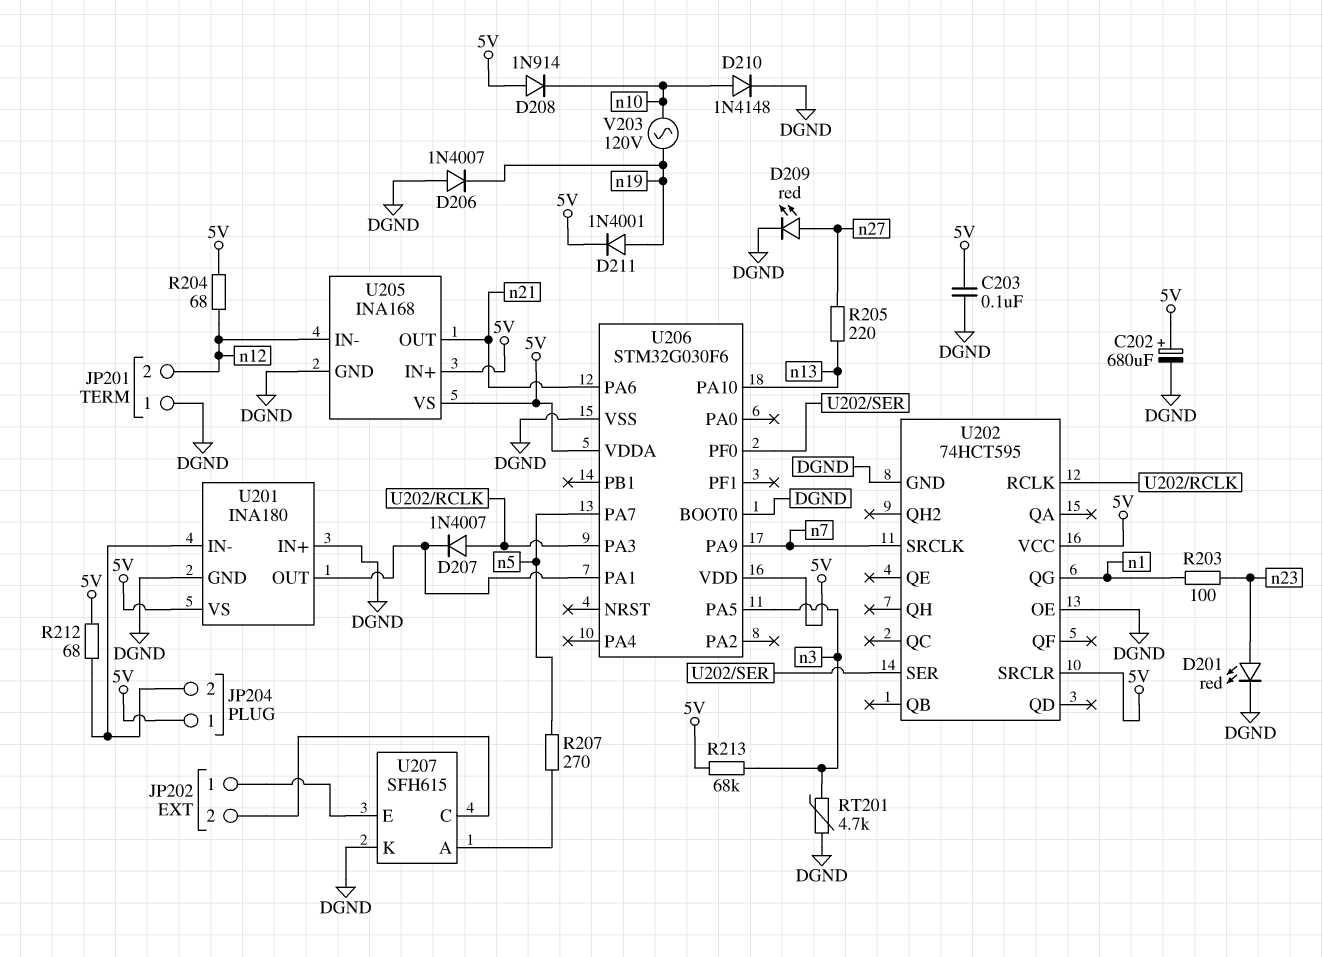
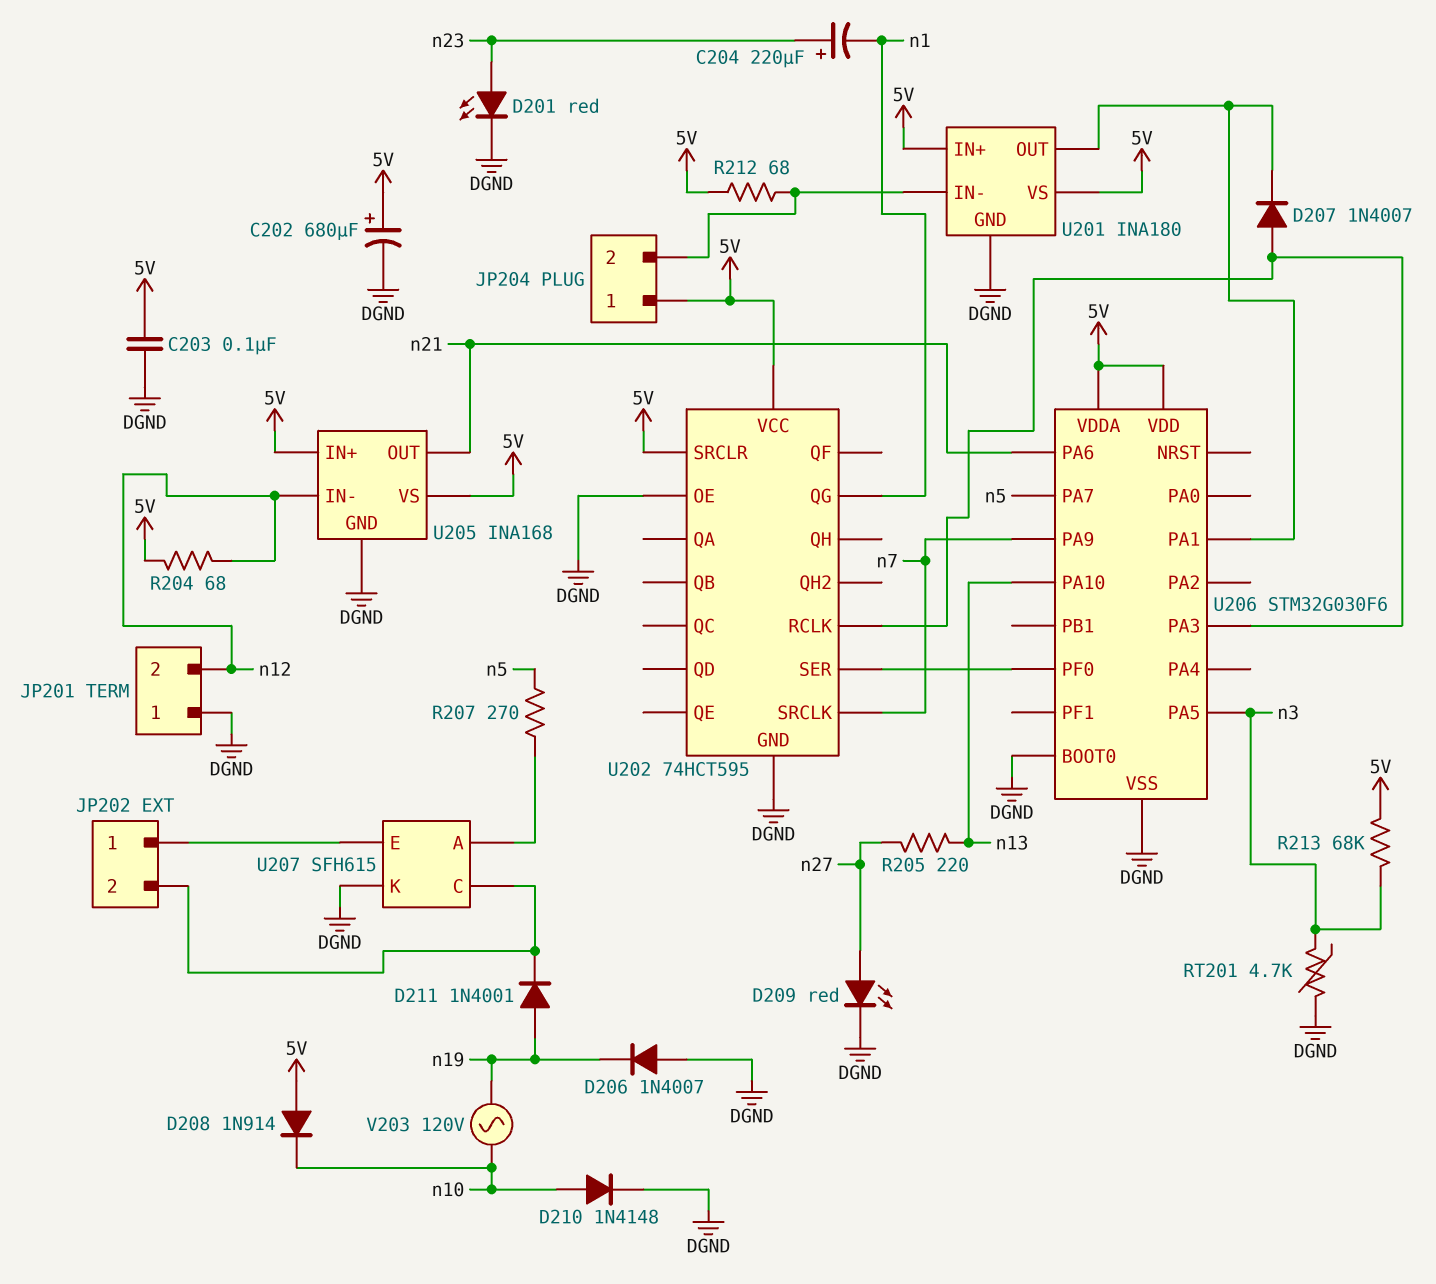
C204: none -> 220uF (plus n23, minus n1)
D211: diode 1N4001 (A n19, K 5V) -> diode 1N4001 (A n19, K JP202/2)
R203: 100 (n1, n23) -> none
U201 pin IN+: DGND -> 5V

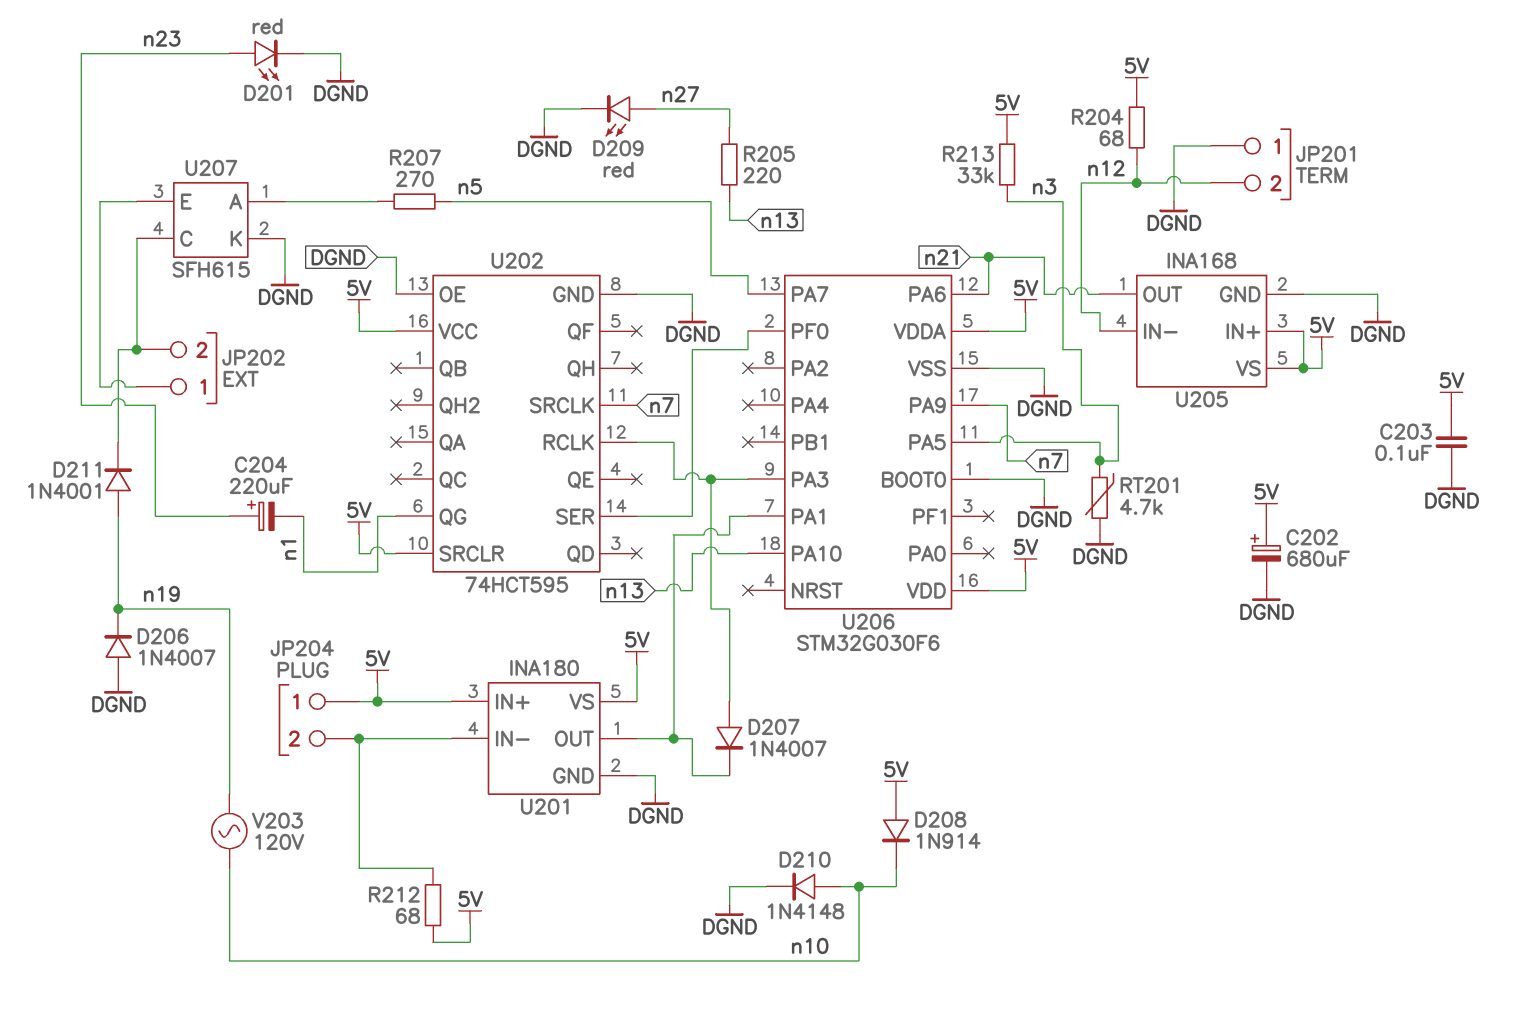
R213: 68k (5V, n3) -> 33k (5V, n3)

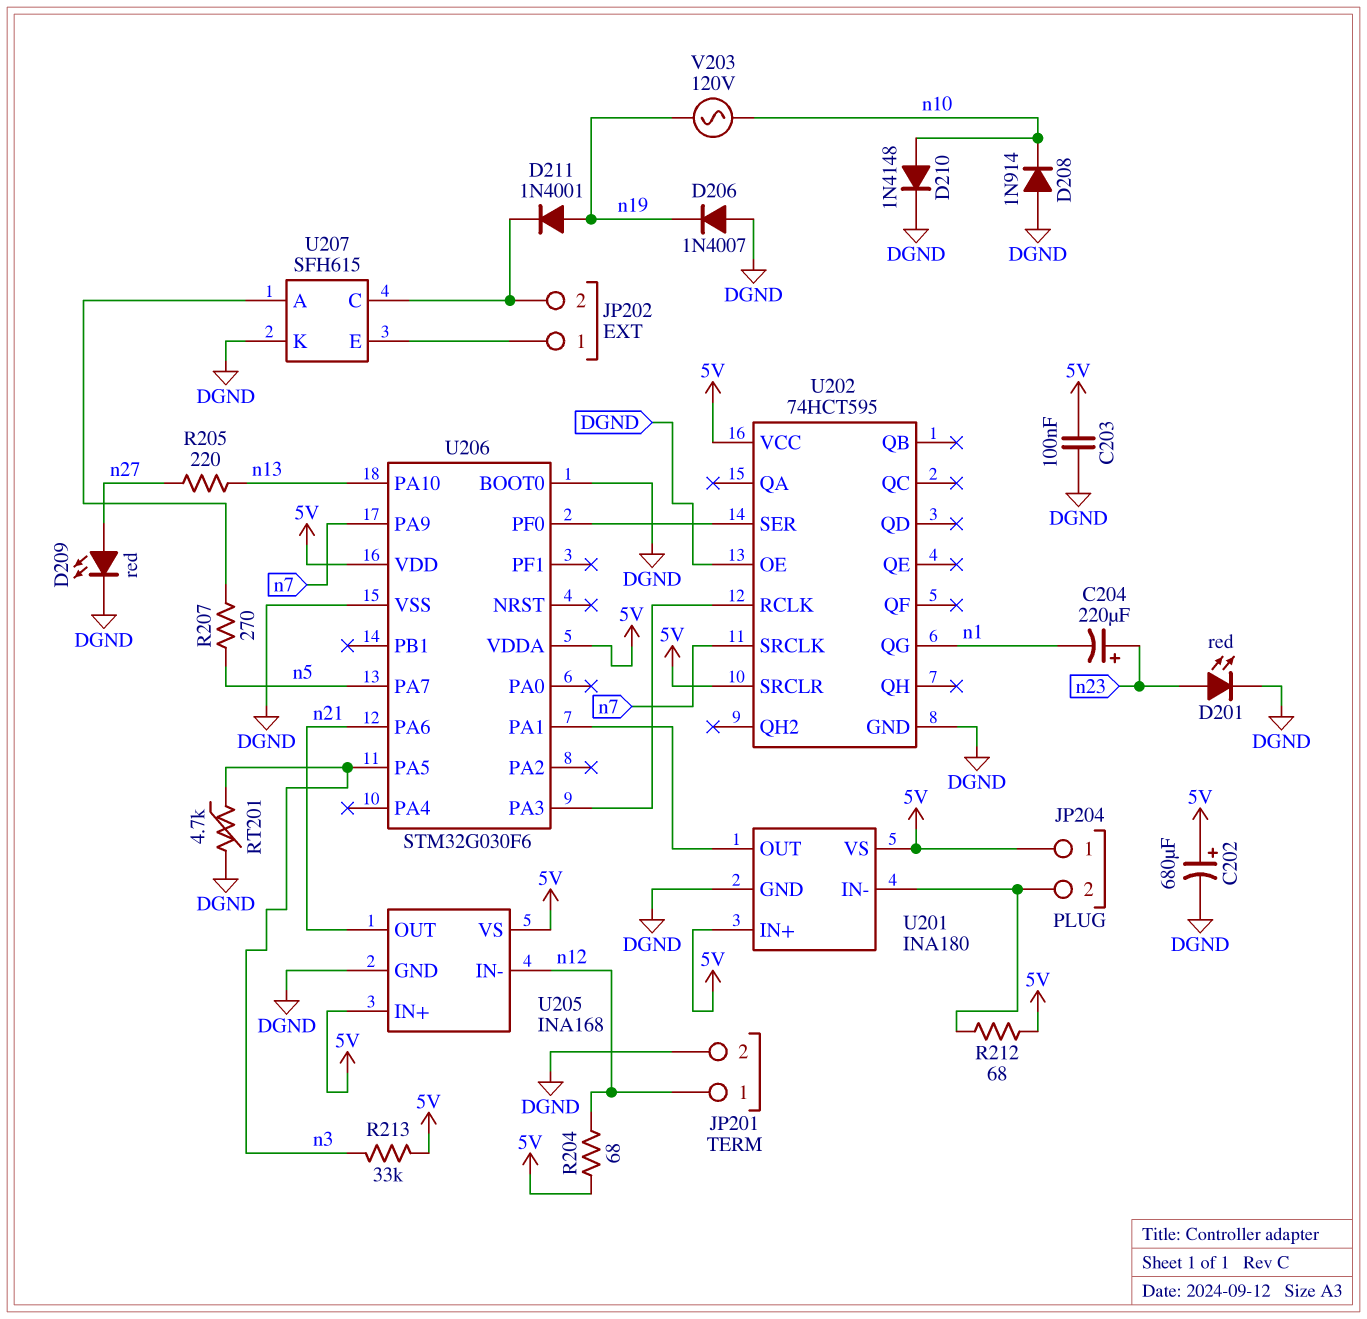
D207: diode 1N4007 (A U202/RCLK, K U201/OUT) -> none
D208: diode 1N914 (A 5V, K n10) -> diode 1N914 (A DGND, K n10)
JP201 pin 1: DGND -> n12
JP201 pin 2: n12 -> DGND

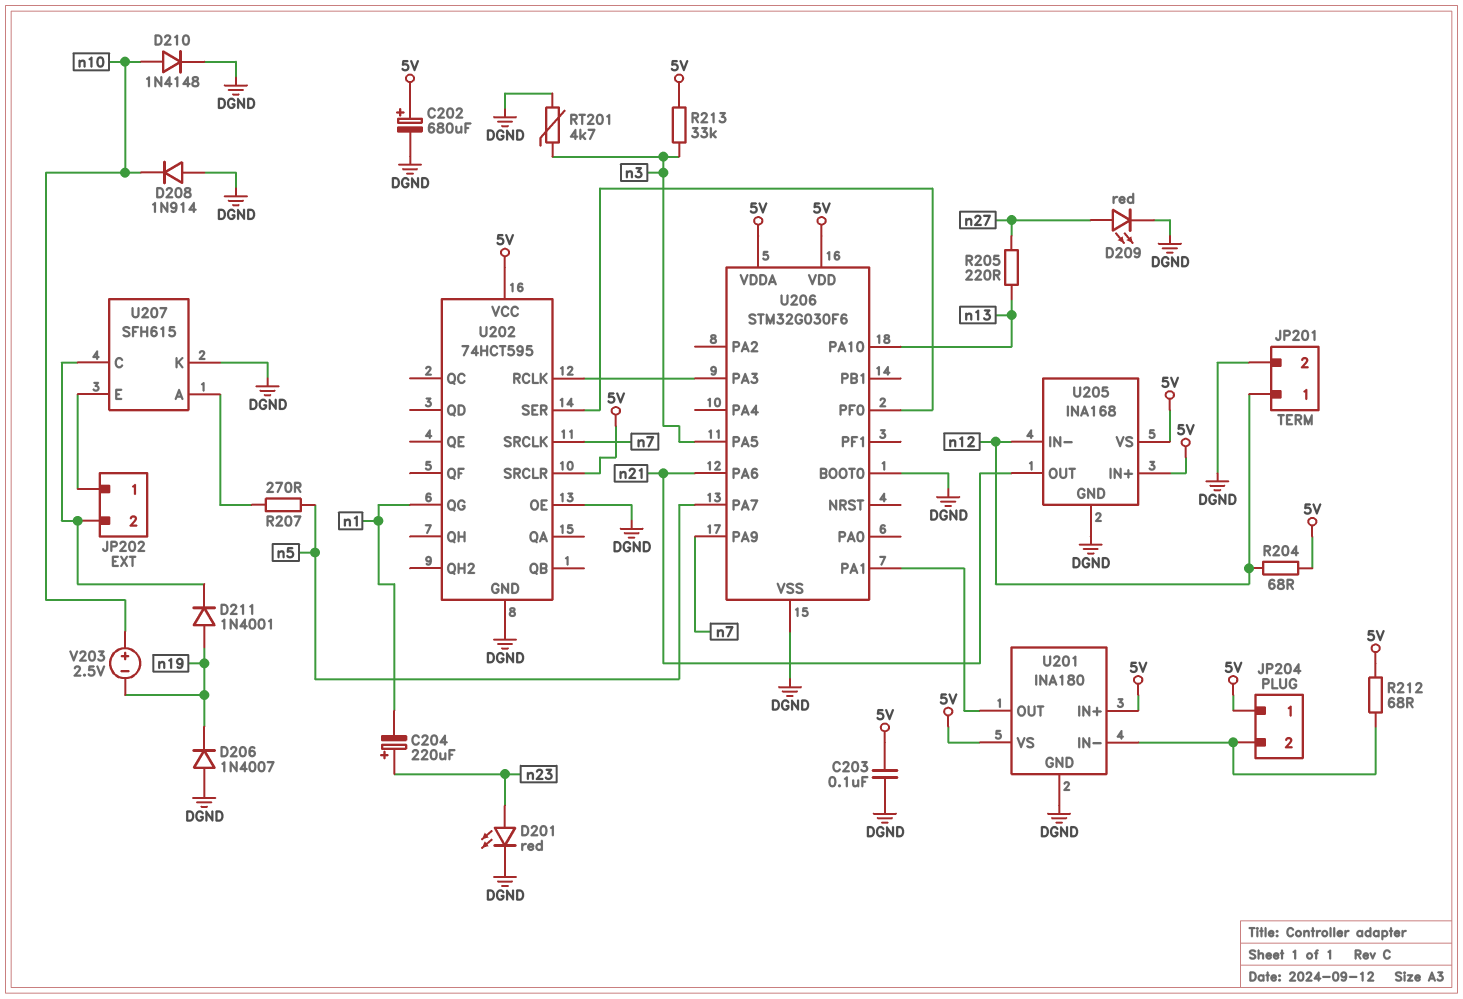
V203: AC 120V (n10, n19) -> 2.5V (plus n10, minus n19)

